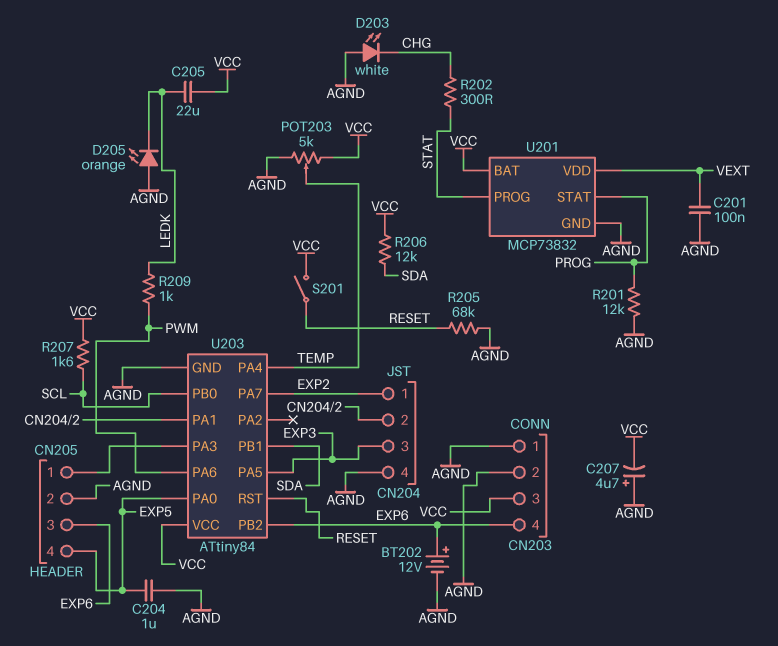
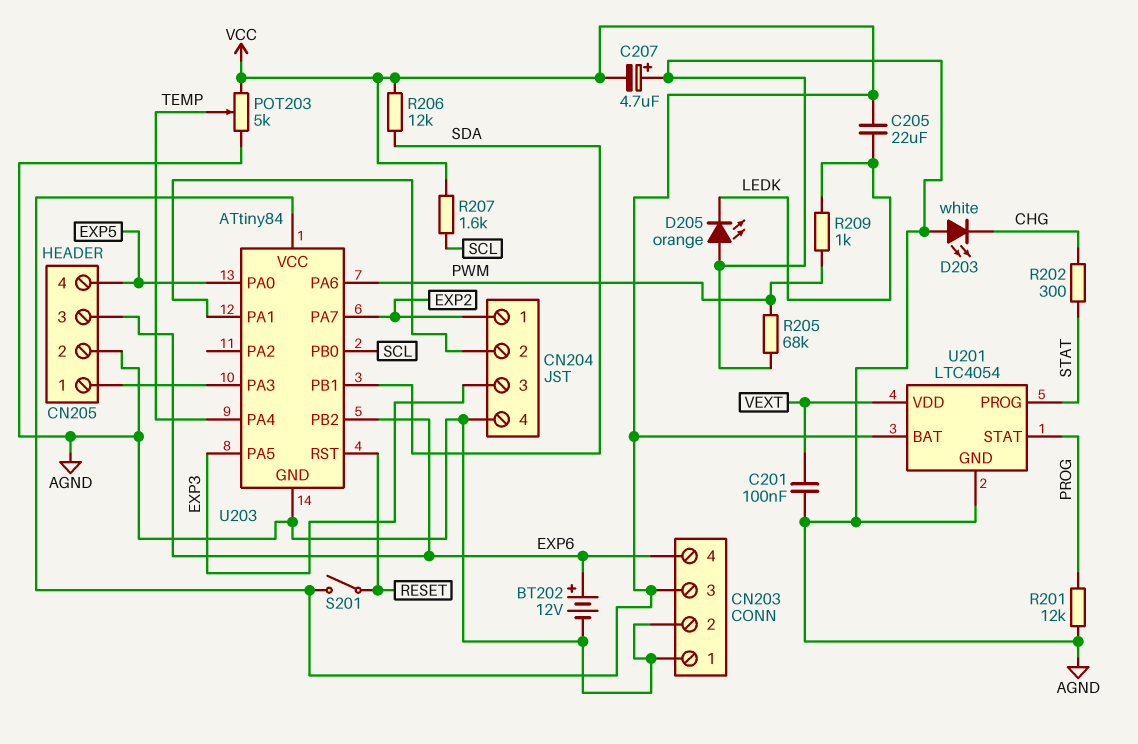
C204: 1uF (AGND, EXP5) -> none
R205: 68k (AGND, RESET) -> 68k (AGND, PWM)
U201: MCP73832 -> LTC4054

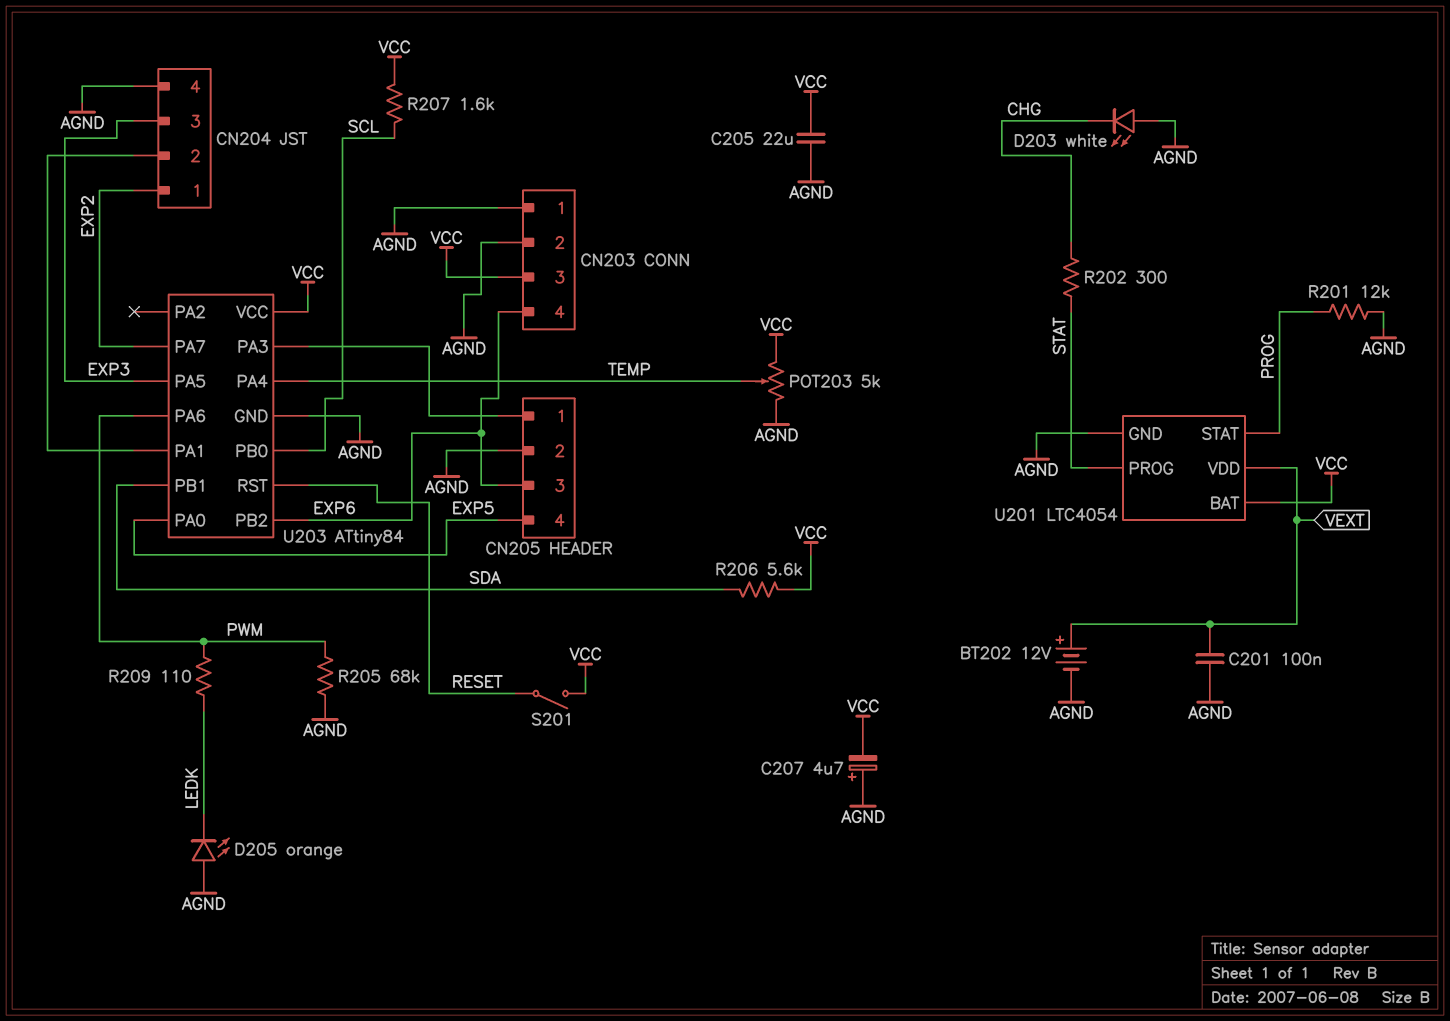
BT202: 12V (plus EXP6, minus AGND) -> 12V (plus VEXT, minus AGND)
C205: 22uF (LEDK, VCC) -> 22uF (AGND, VCC)
R206: 12k (SDA, VCC) -> 5.6k (SDA, VCC)
R209: 1k (LEDK, PWM) -> 110 (LEDK, PWM)

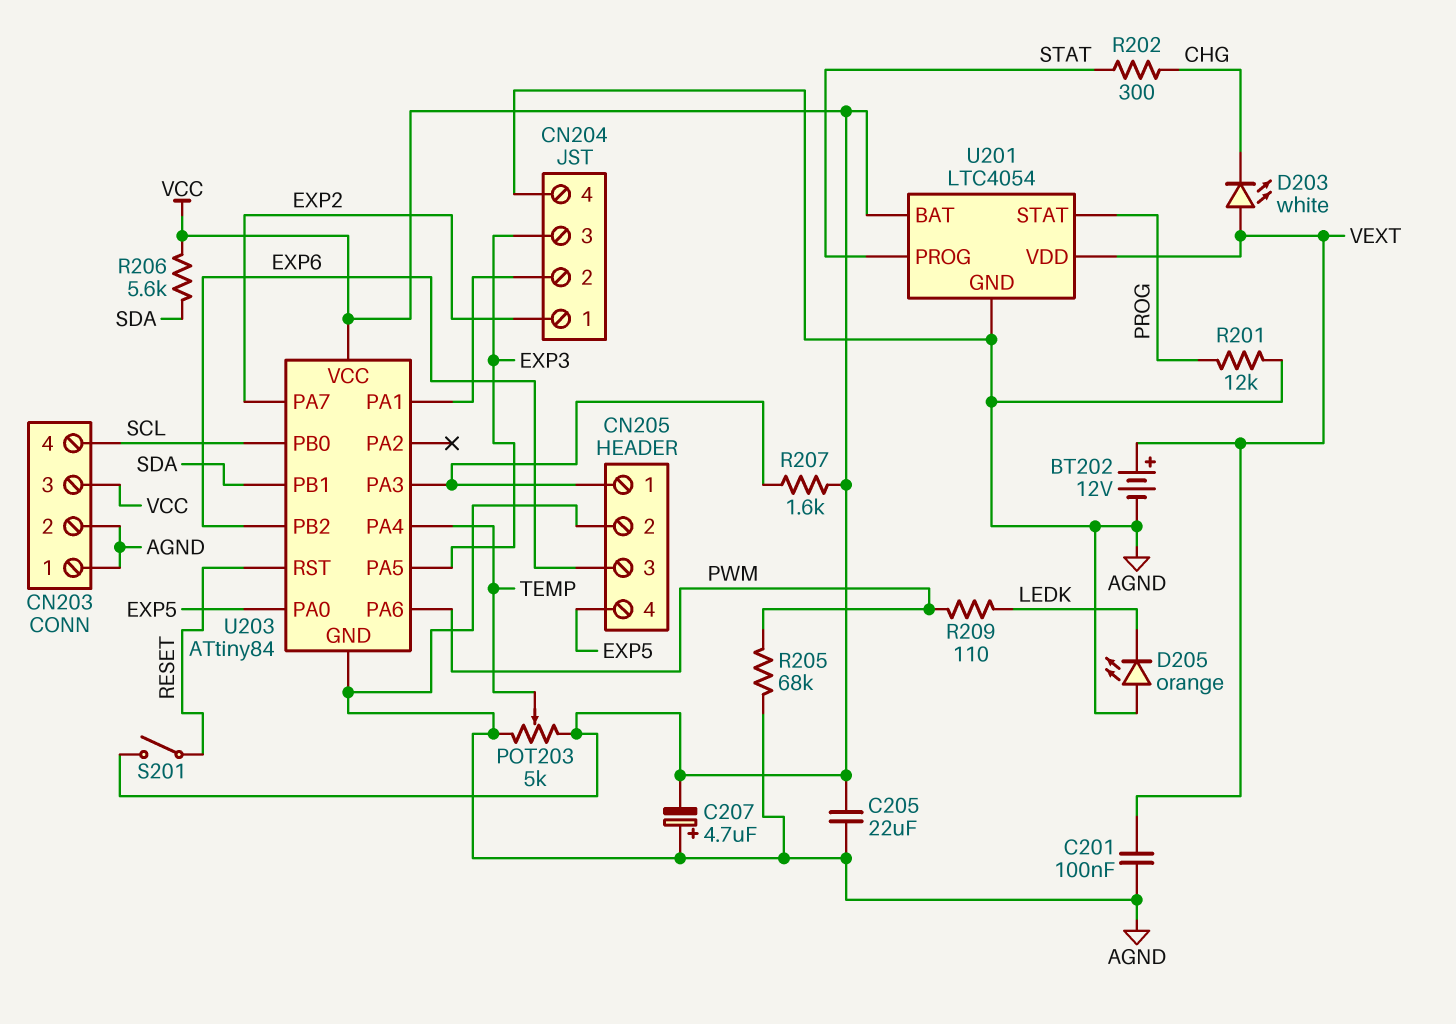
CN203 pin 4: EXP6 -> SCL
D203: LED white (A AGND, K CHG) -> LED white (A VEXT, K CHG)
R207: 1.6k (SCL, VCC) -> 1.6k (CN205/1, VCC)

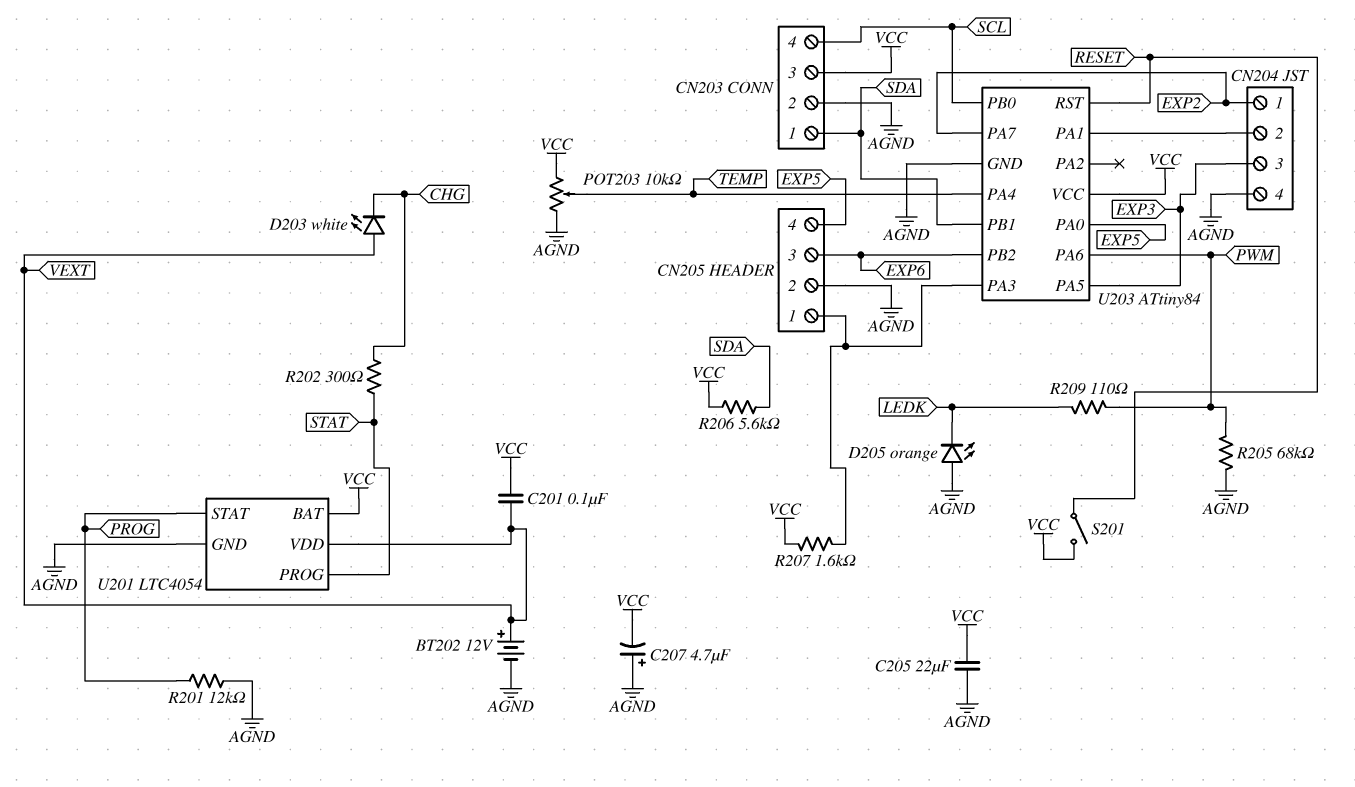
C201: 100nF (AGND, VEXT) -> 100nF (VCC, VEXT)
CN203 pin 1: AGND -> SDA
POT203: 5k (AGND, VCC, wiper TEMP) -> 10k (AGND, VCC, wiper TEMP)

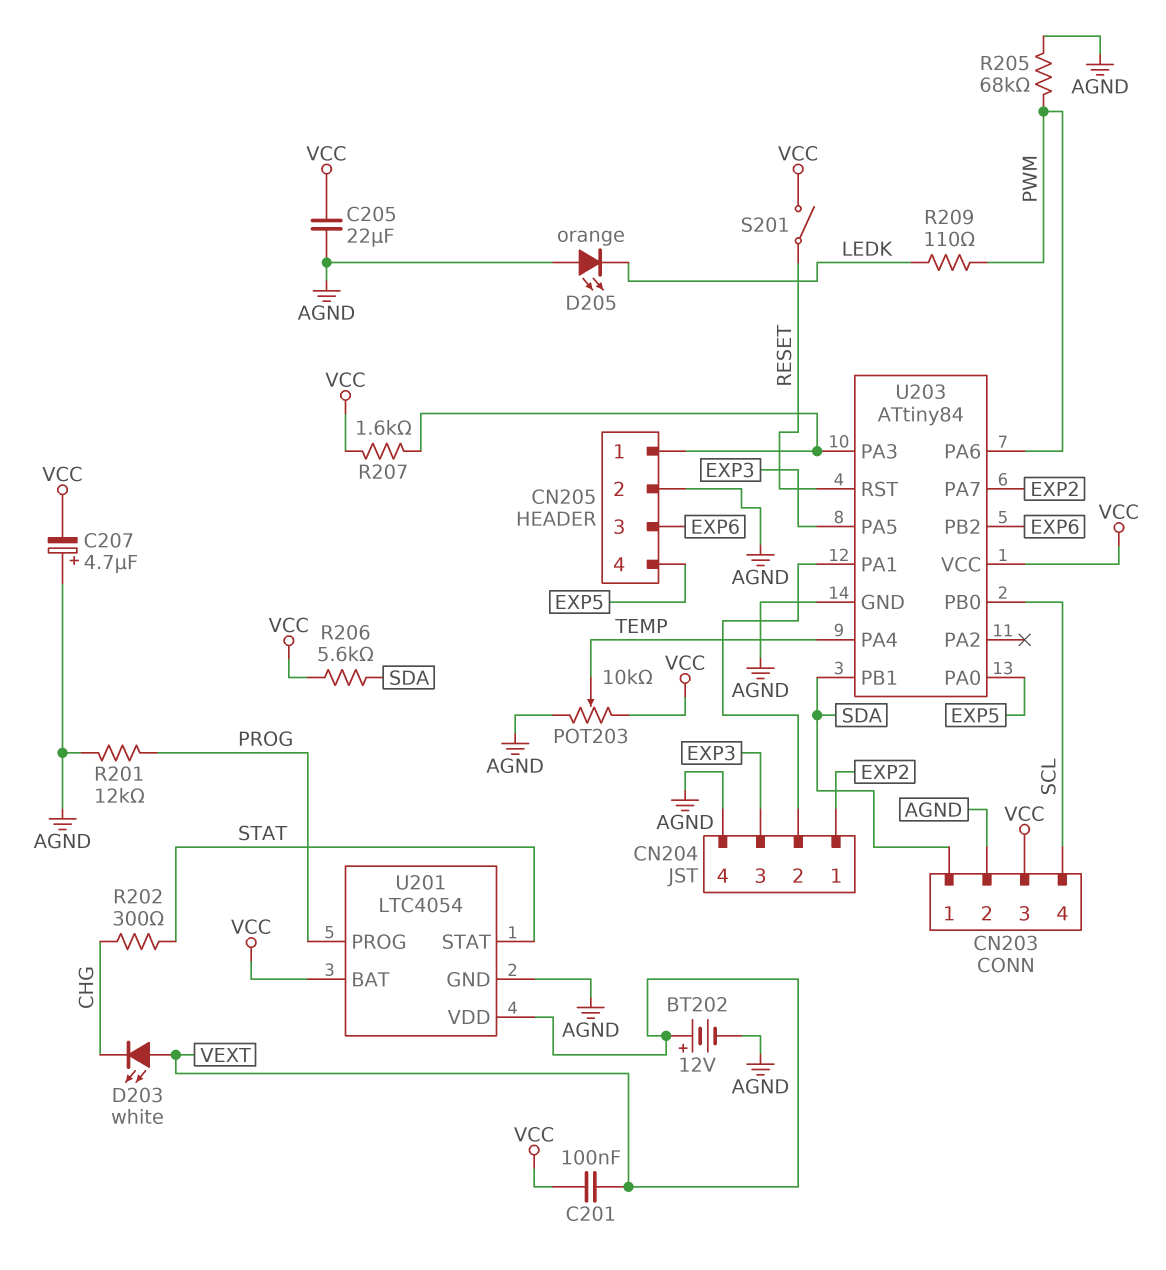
U201 pin PROG: STAT -> PROG
U201 pin STAT: PROG -> STAT

